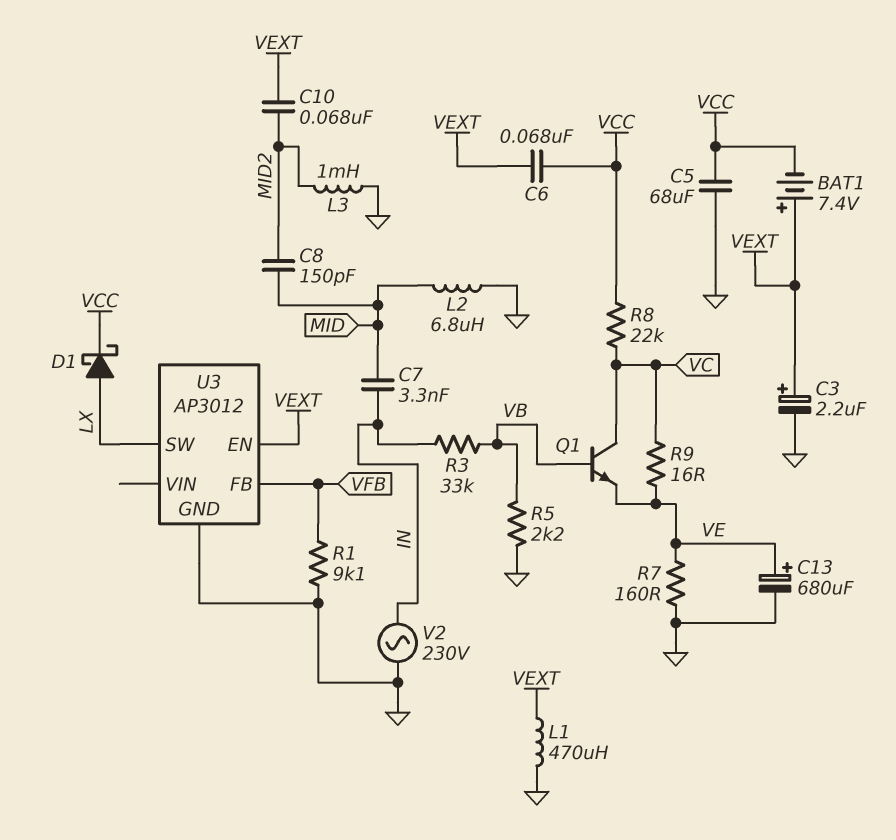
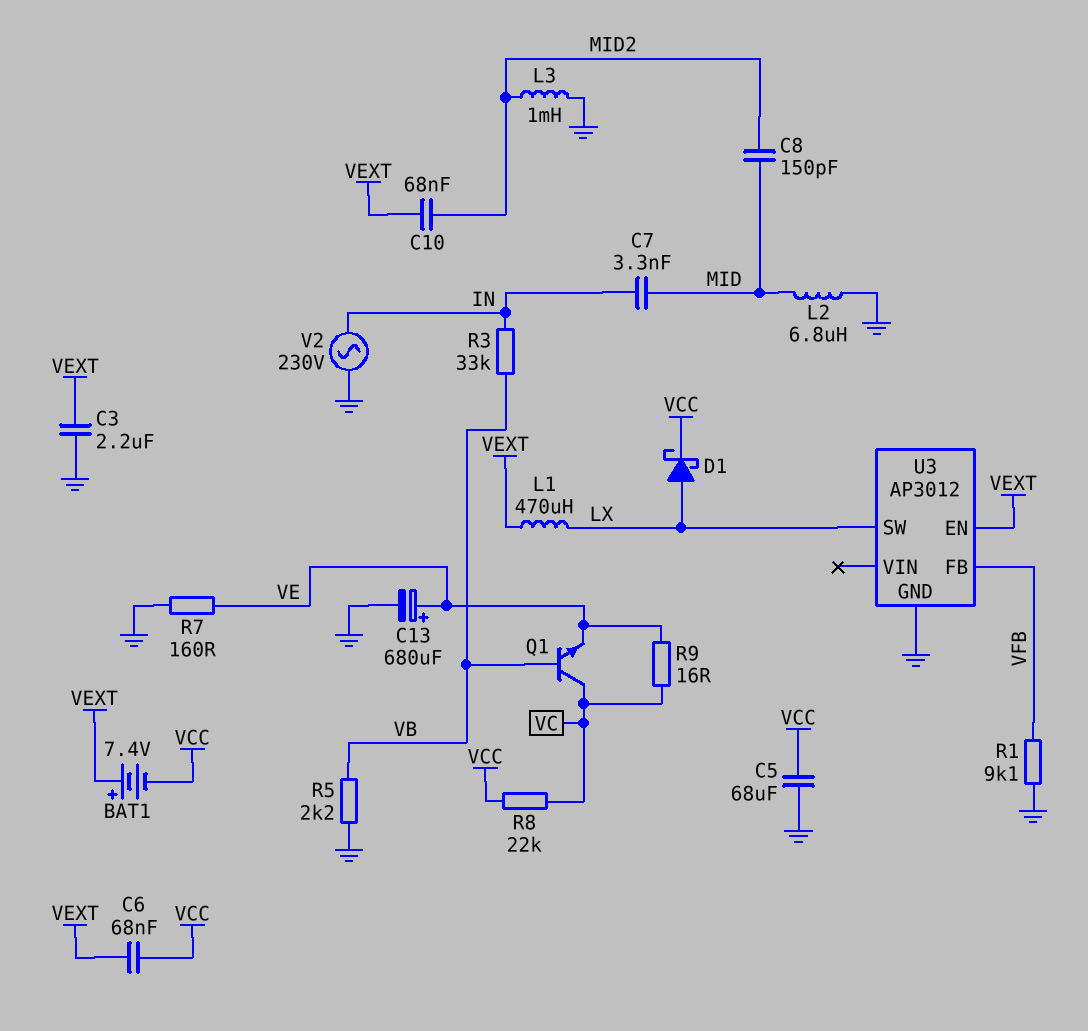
C3: 2.2uF (plus VEXT, minus GND) -> 2.2uF (GND, VEXT)
L1: 470uH (GND, VEXT) -> 470uH (LX, VEXT)

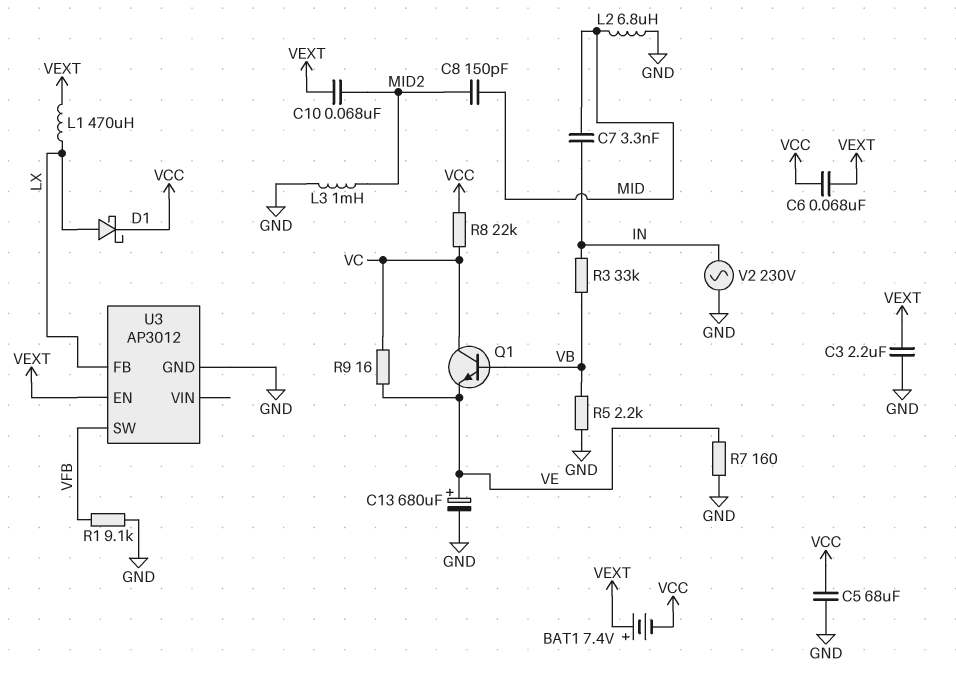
U3 pin FB: VFB -> LX
U3 pin SW: LX -> VFB

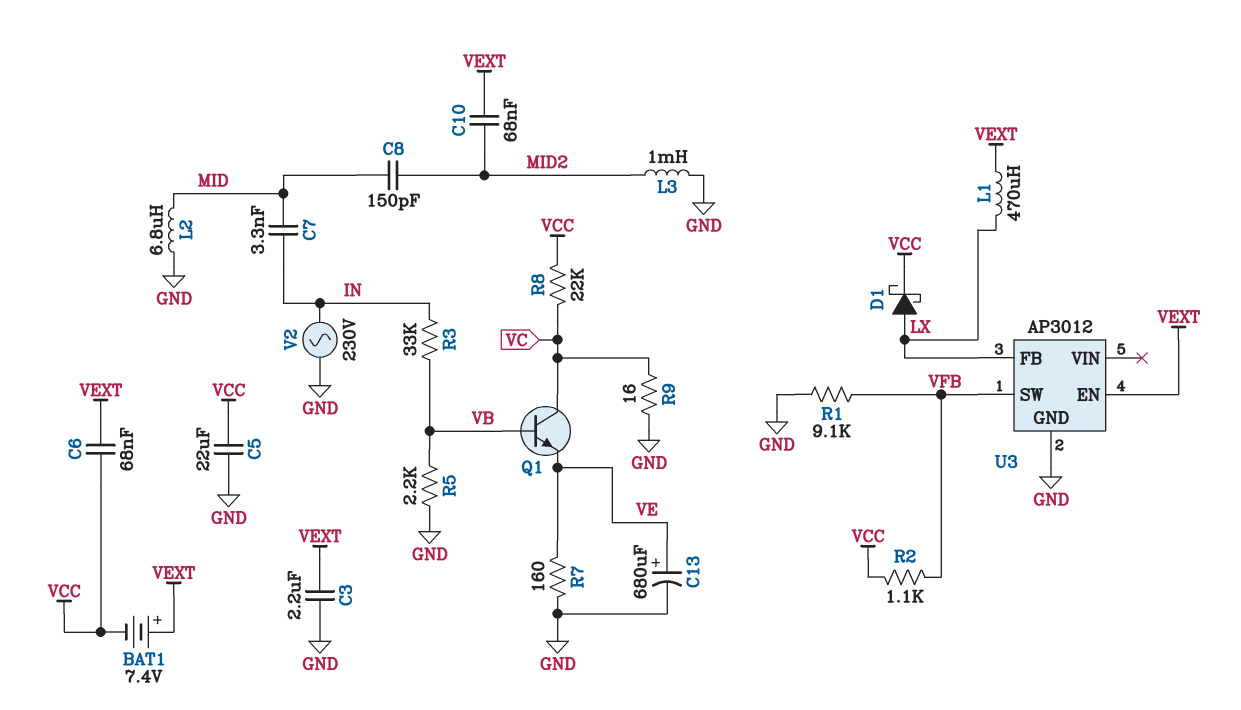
C5: 68uF (GND, VCC) -> 22uF (GND, VCC)
R2: none -> 1.1k (VCC, VFB)
R9: 16 (VC, VE) -> 16 (GND, VC)

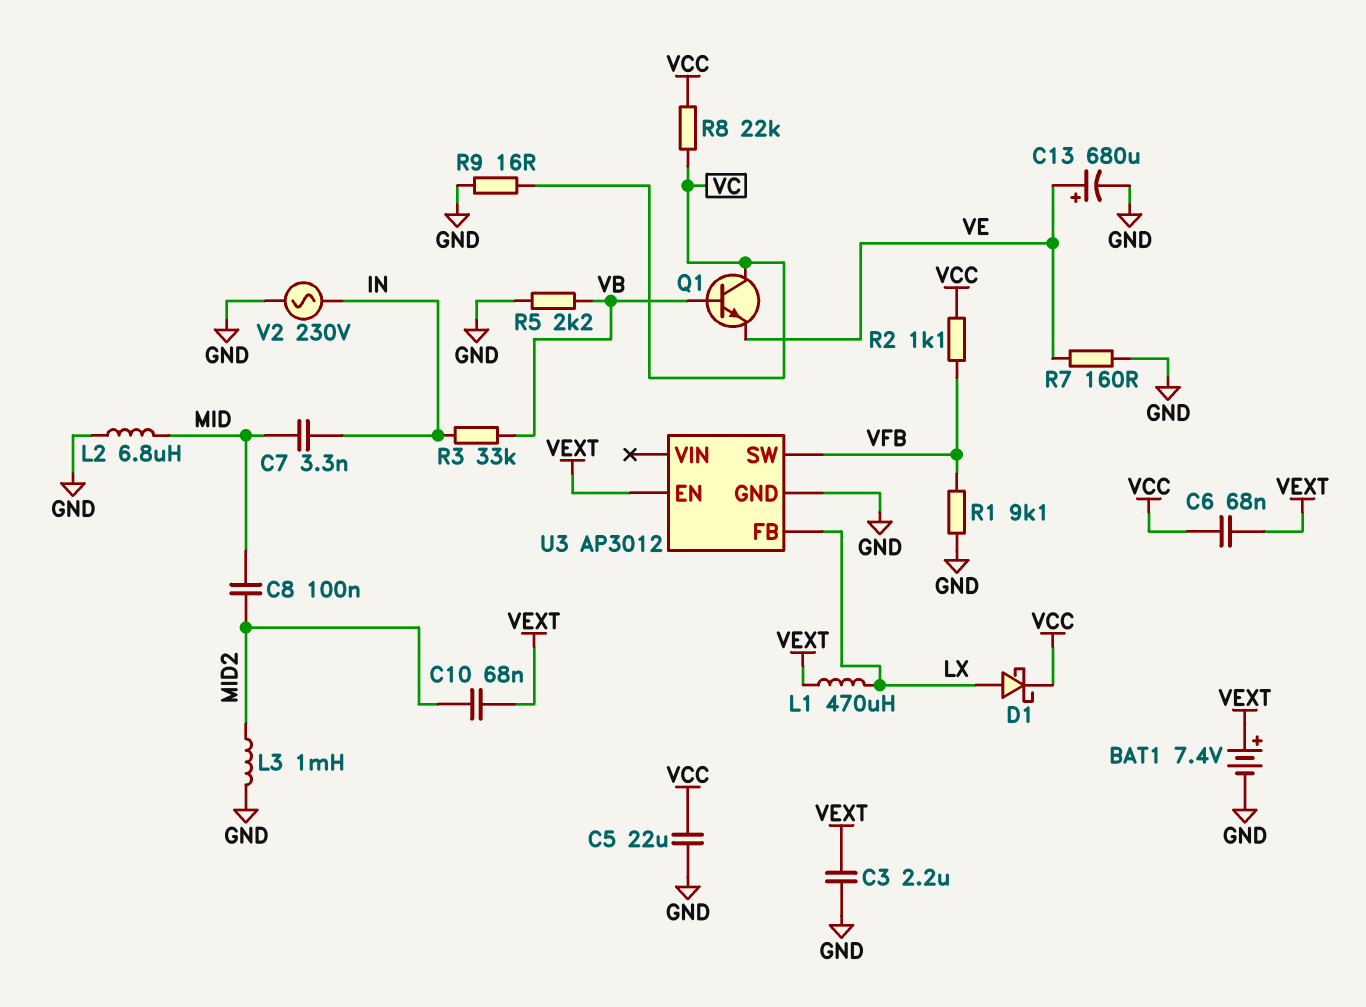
BAT1: 7.4V (plus VEXT, minus VCC) -> 7.4V (plus VEXT, minus GND)
C8: 150pF (MID, MID2) -> 100nF (MID, MID2)

